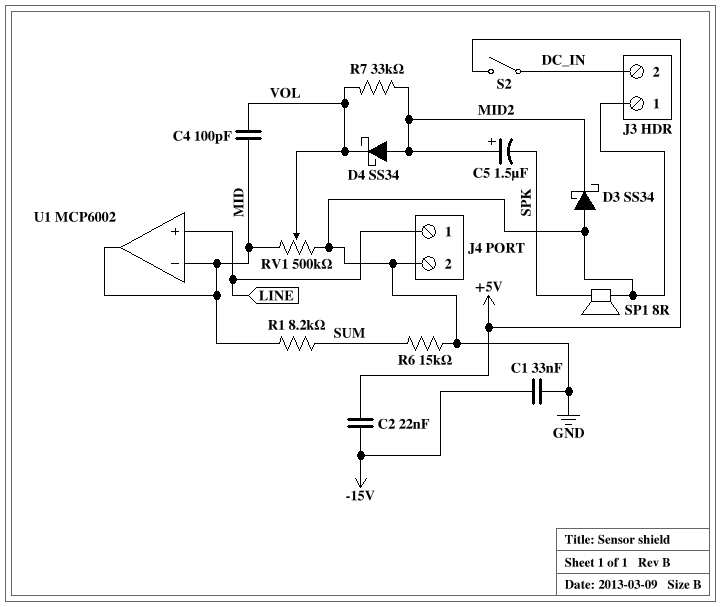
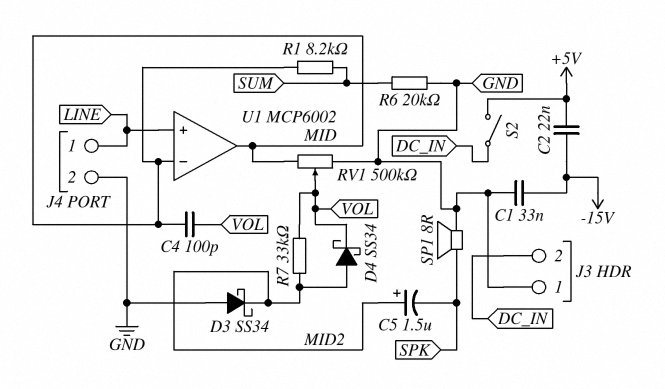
R6: 15k (GND, SUM) -> 20k (GND, SUM)

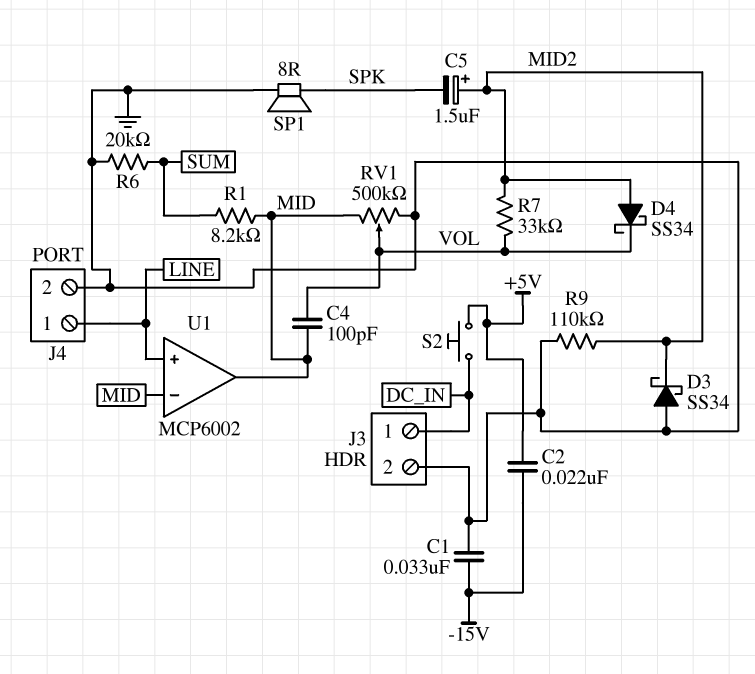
J3 pin 1: GND -> DC_IN
J3 pin 2: DC_IN -> GND
R9: none -> 110k (GND, MID2)
S2: switch (+5V, DC_IN) -> button (+5V, DC_IN)

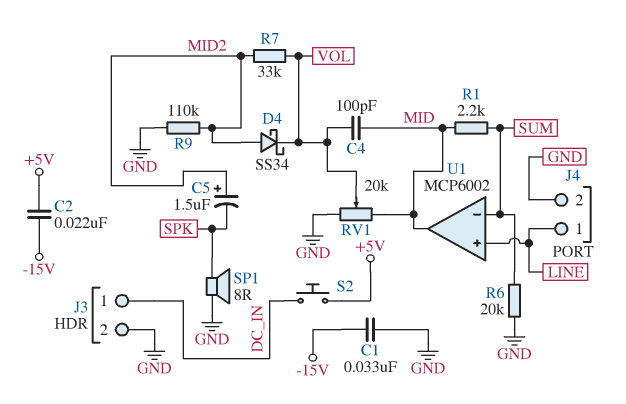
D3: schottky SS34 (A GND, K MID2) -> none
R1: 8.2k (MID, SUM) -> 2.2k (MID, SUM)
RV1: 500k (GND, MID, wiper VOL) -> 20k (GND, MID, wiper VOL)
U1 pin in-: MID -> SUM

